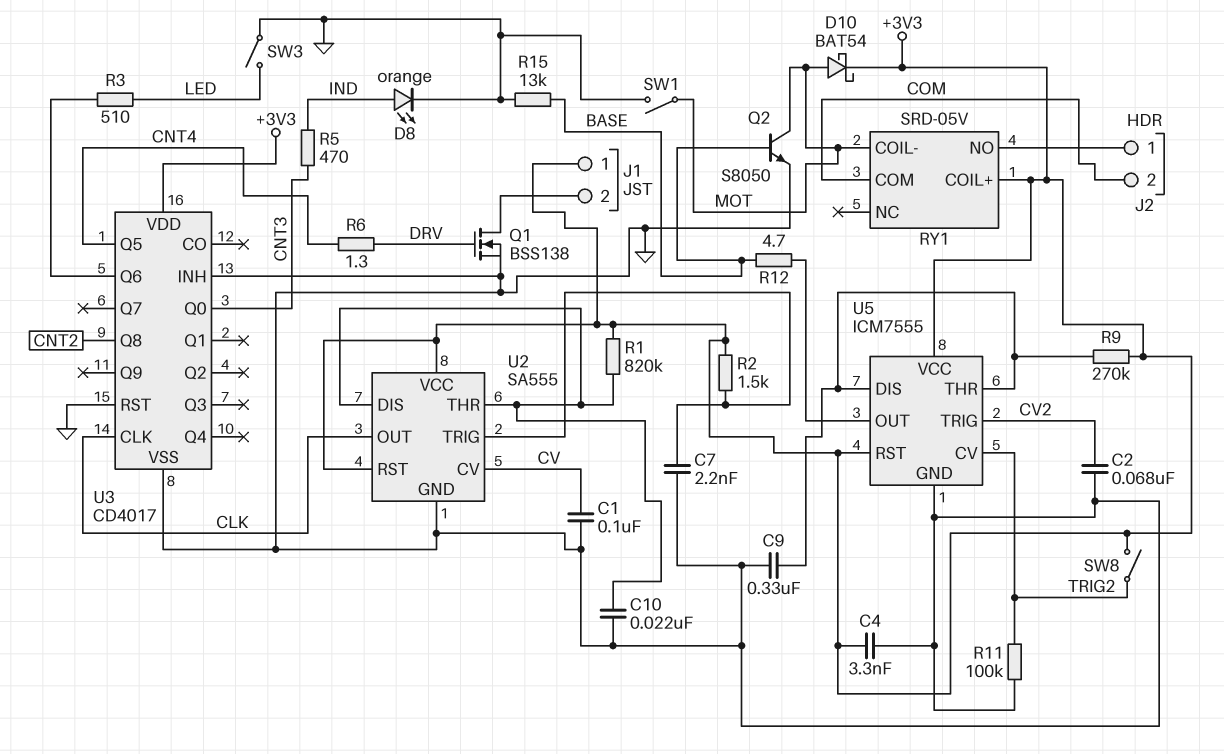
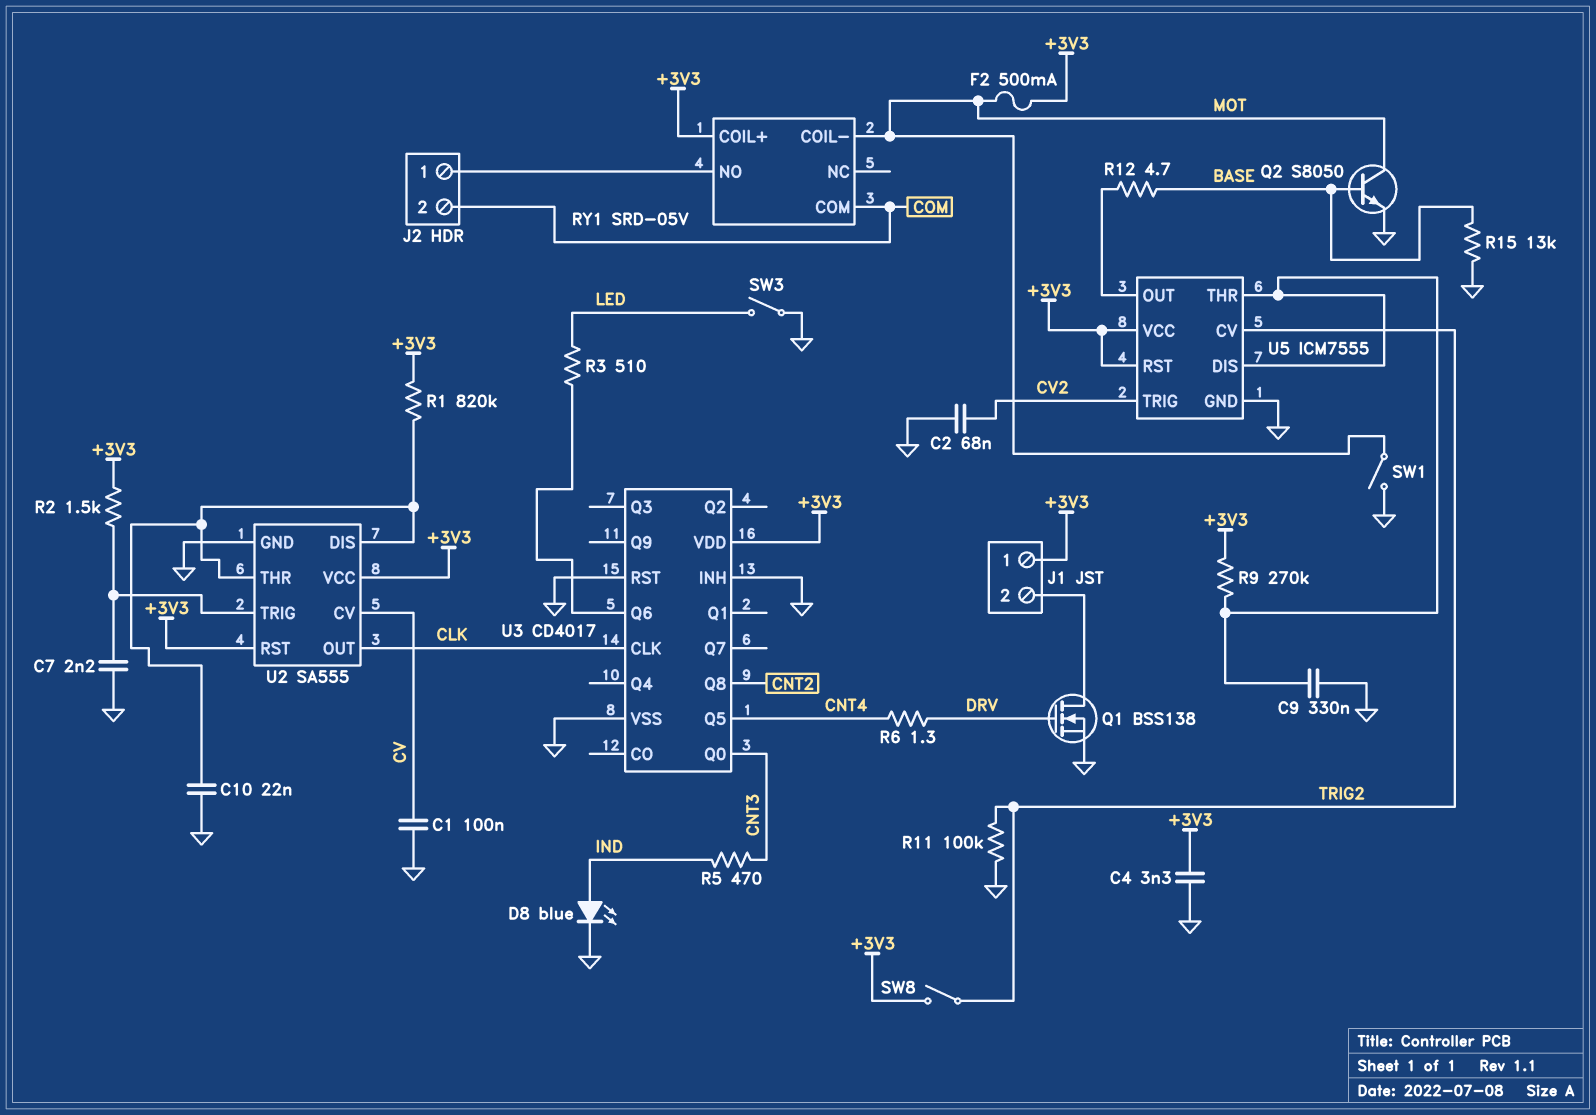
D8: LED orange (A IND, K GND) -> LED blue (A IND, K GND)
D10: schottky BAT54 (A MOT, K +3V3) -> none
F2: none -> 500mA (+3V3, MOT)

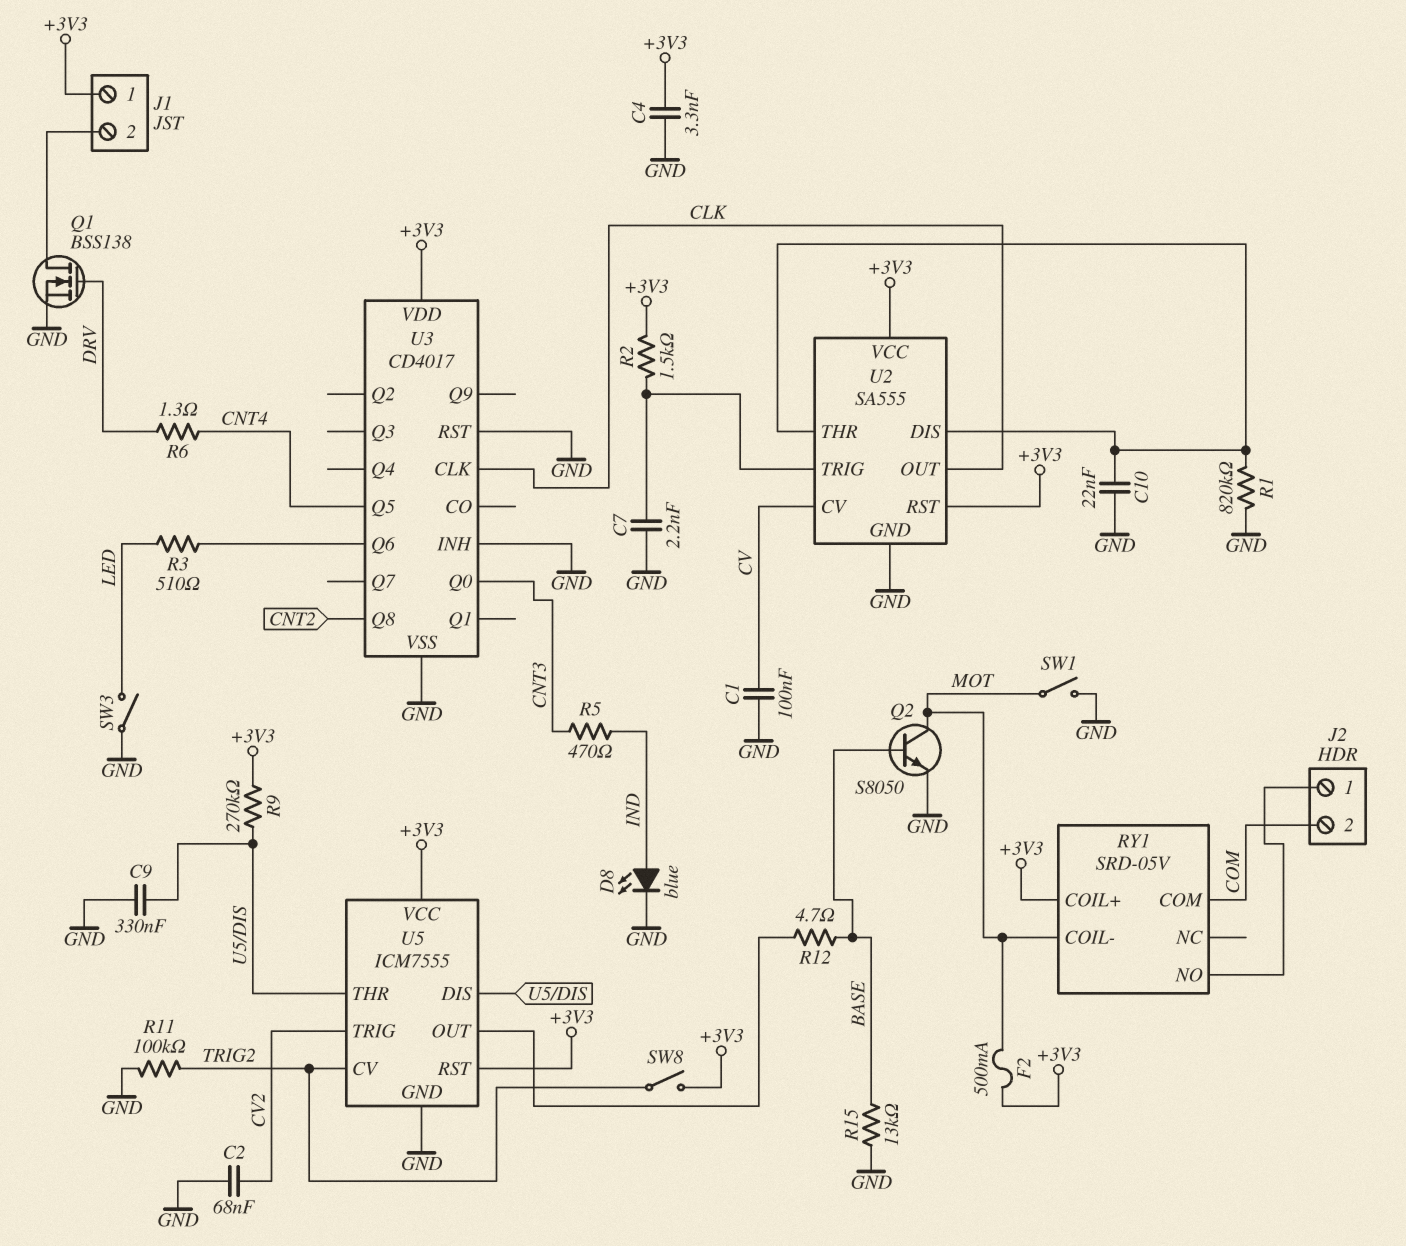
R1: 820k (+3V3, U2/DIS) -> 820k (GND, U2/DIS)

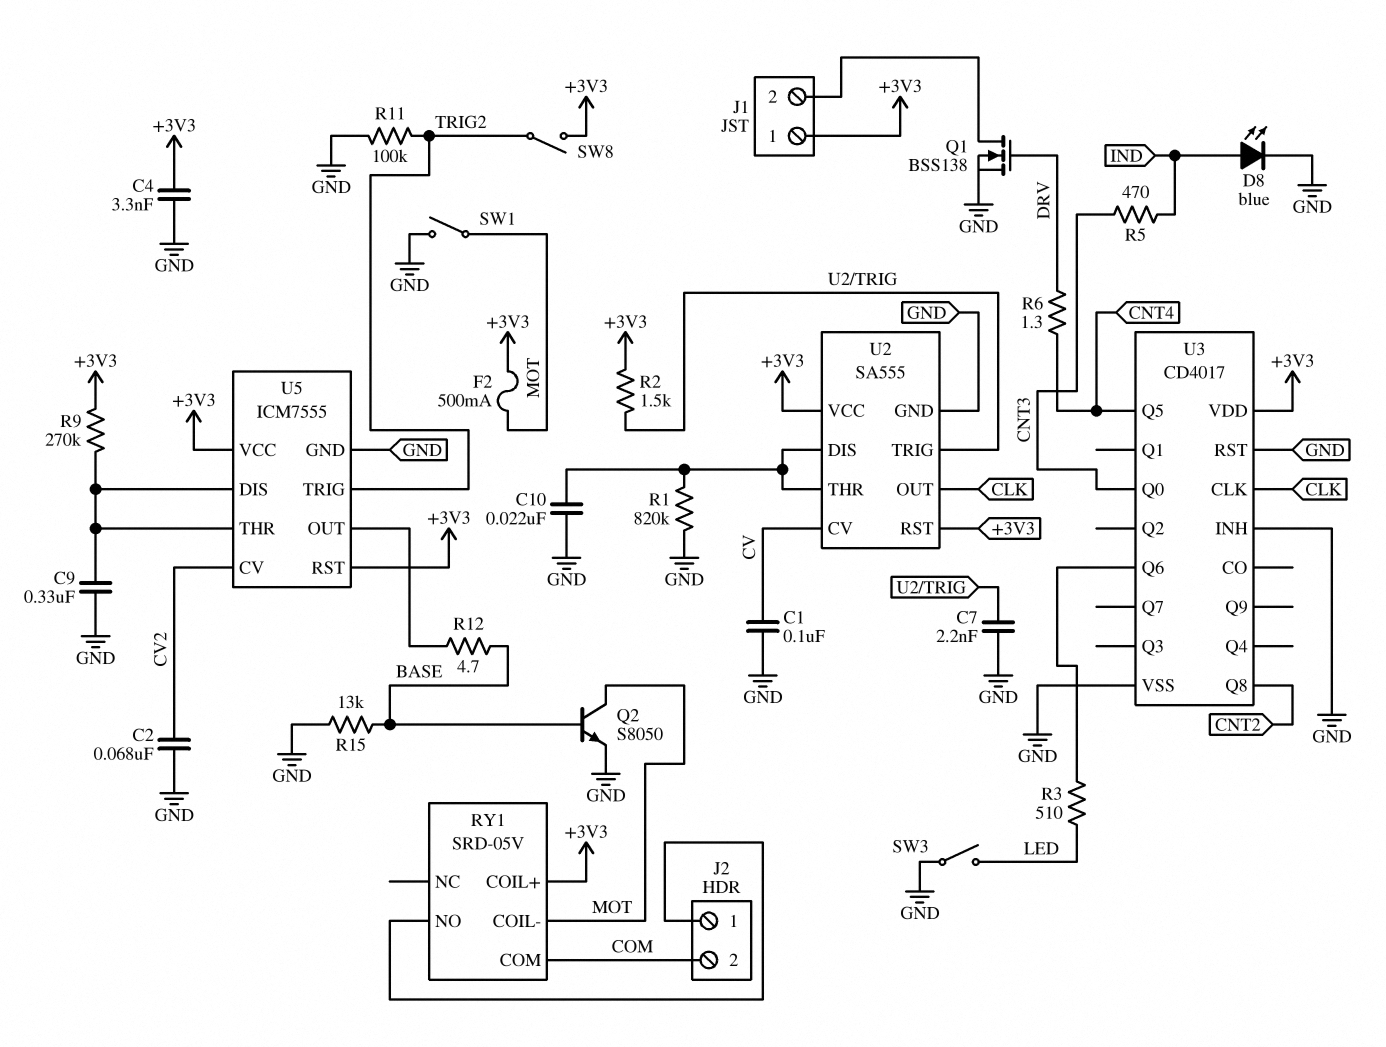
U5 pin CV: TRIG2 -> CV2
U5 pin TRIG: CV2 -> TRIG2

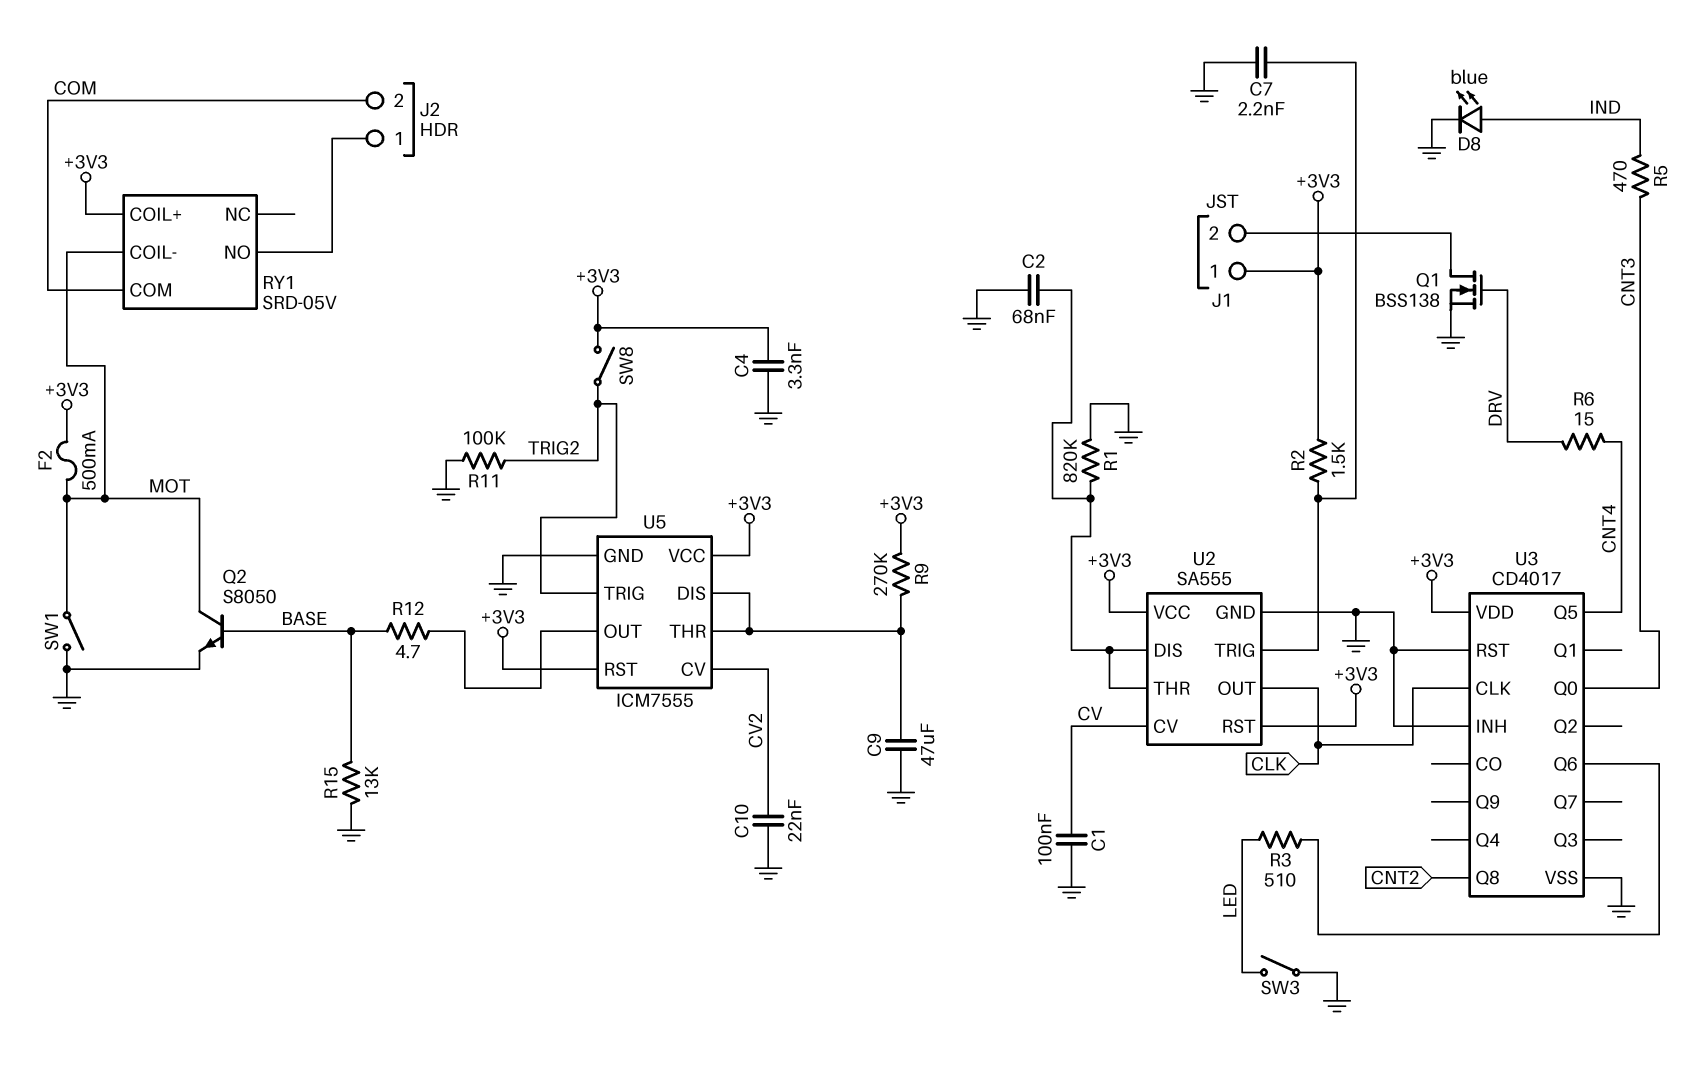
C2: 68nF (CV2, GND) -> 68nF (GND, U2/DIS)
C9: 330nF (GND, U5/DIS) -> 47uF (GND, U5/DIS)
C10: 22nF (GND, U2/DIS) -> 22nF (CV2, GND)
R6: 1.3 (CNT4, DRV) -> 15 (CNT4, DRV)

